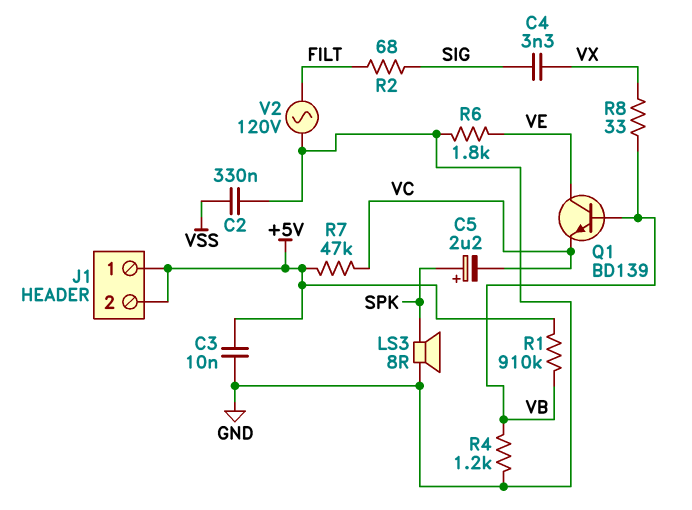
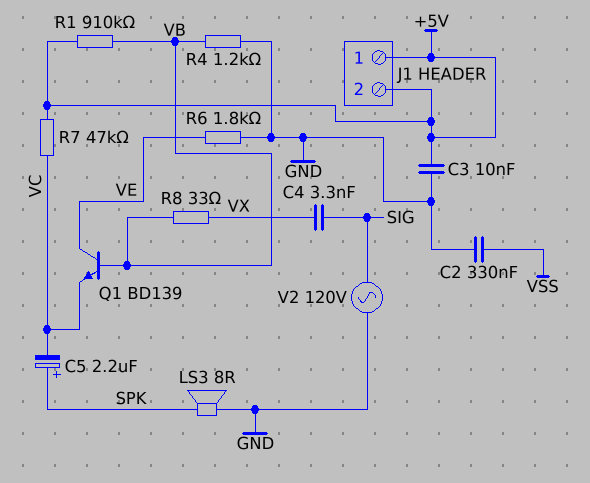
R2: 68 (FILT, SIG) -> none
V2: AC 120V (FILT, GND) -> AC 120V (GND, SIG)

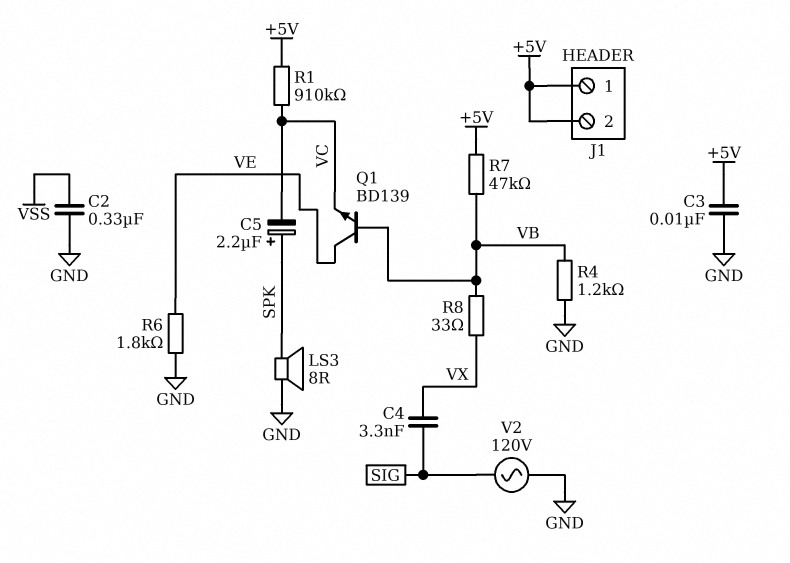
R1: 910k (+5V, VB) -> 910k (+5V, VC)
R7: 47k (+5V, VC) -> 47k (+5V, VB)

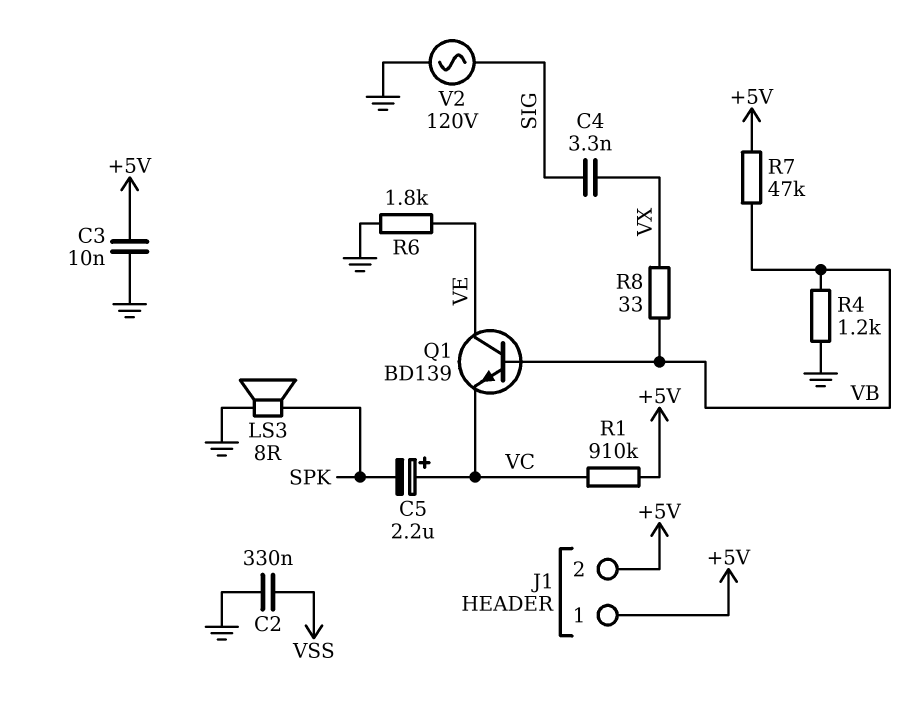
C5: 2.2uF (plus SPK, minus VC) -> 2.2uF (plus VC, minus SPK)

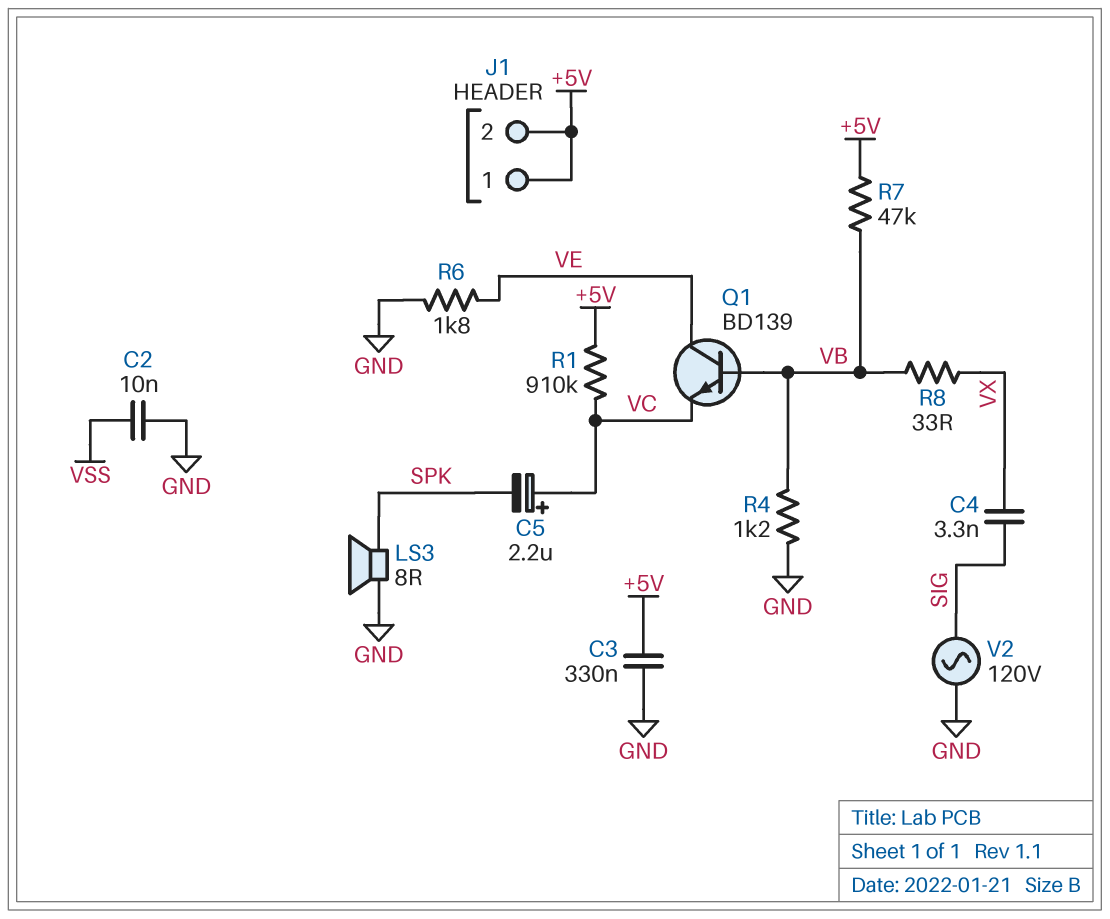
C2: 330nF (GND, VSS) -> 10nF (GND, VSS)
C3: 10nF (+5V, GND) -> 330nF (+5V, GND)

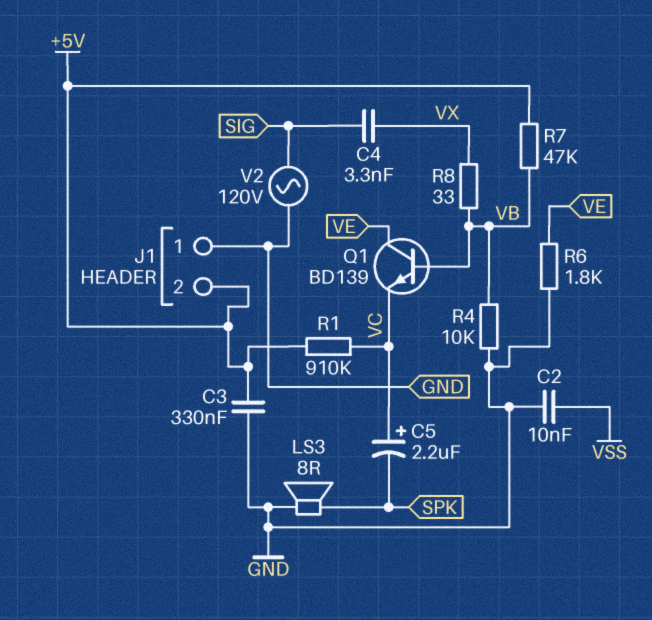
J1 pin 1: +5V -> GND
R4: 1.2k (GND, VB) -> 10k (GND, VB)

